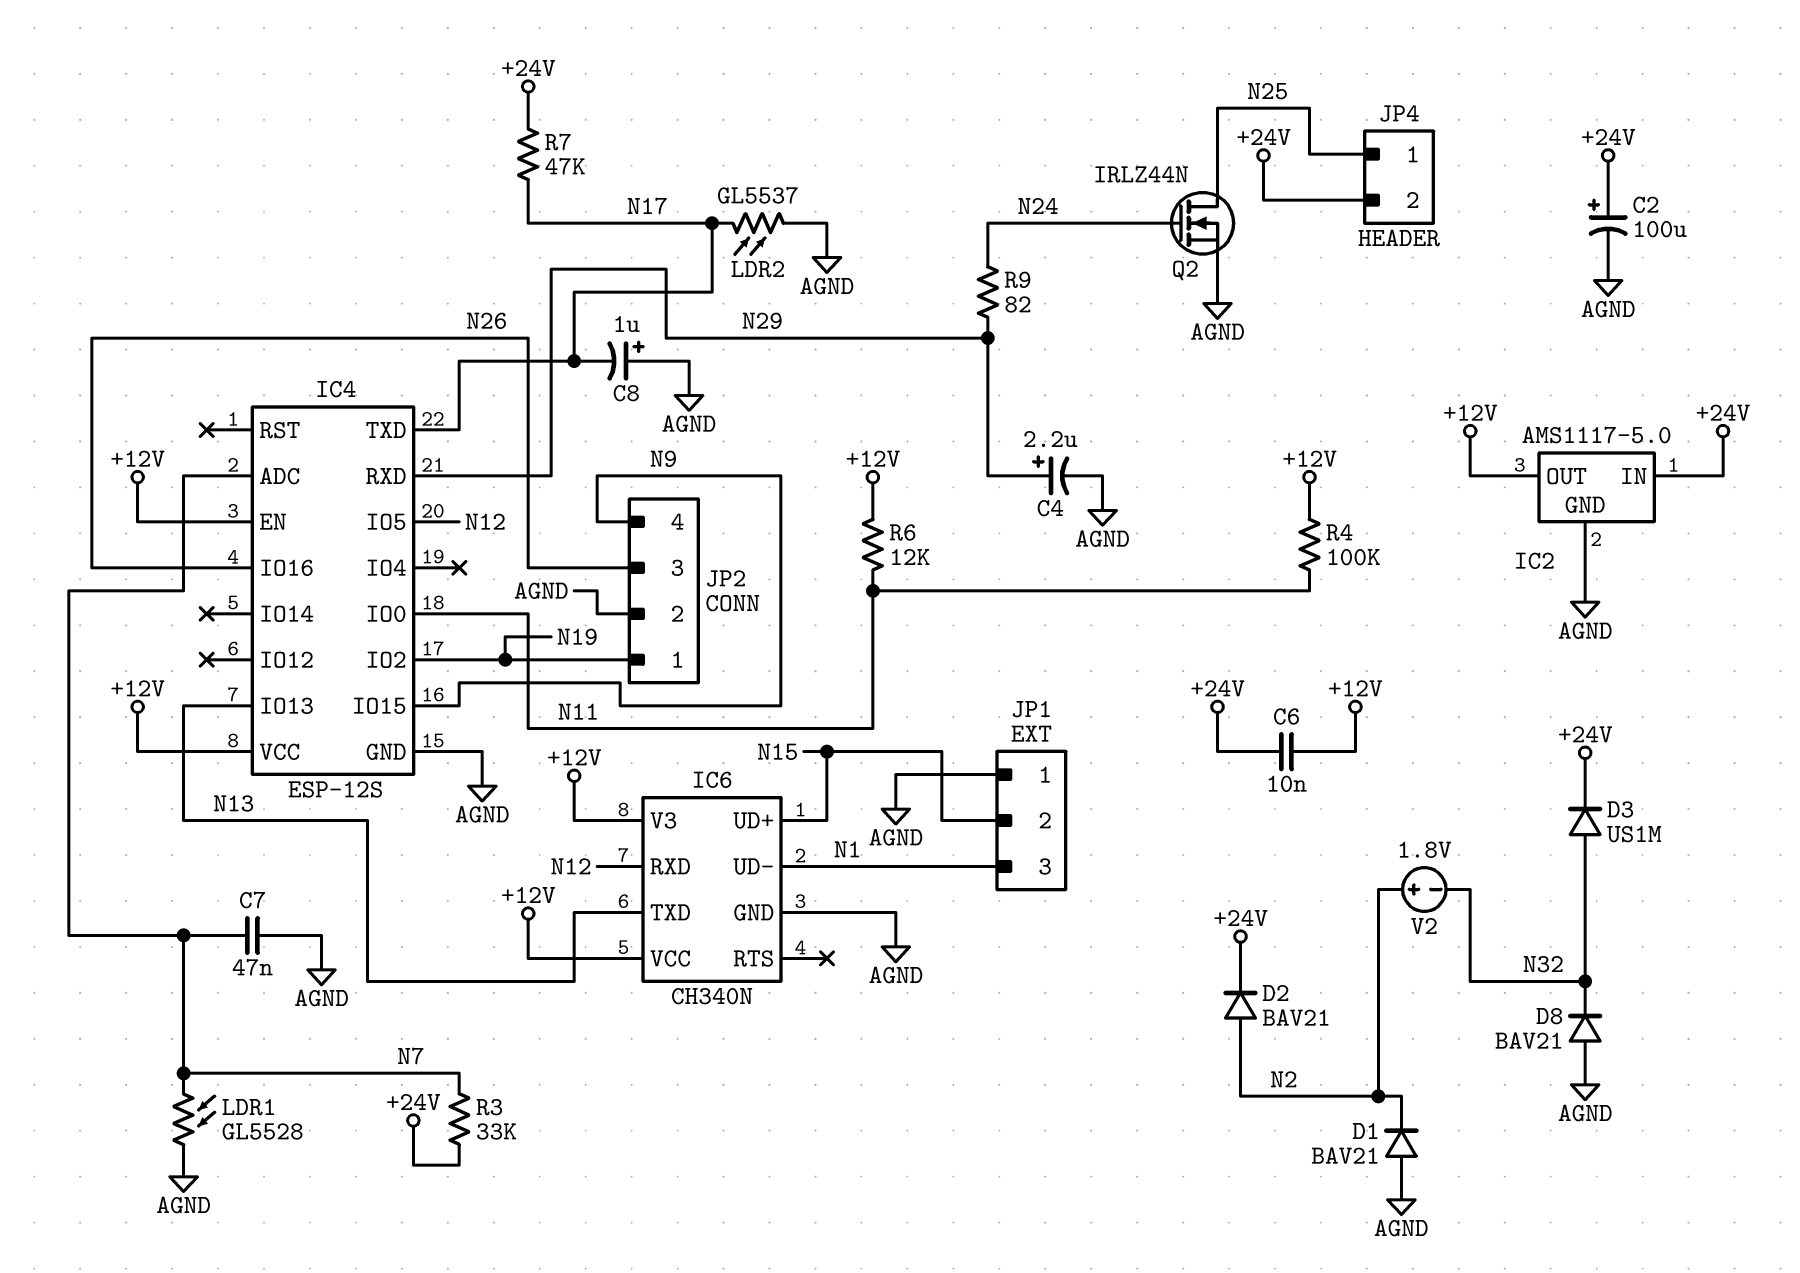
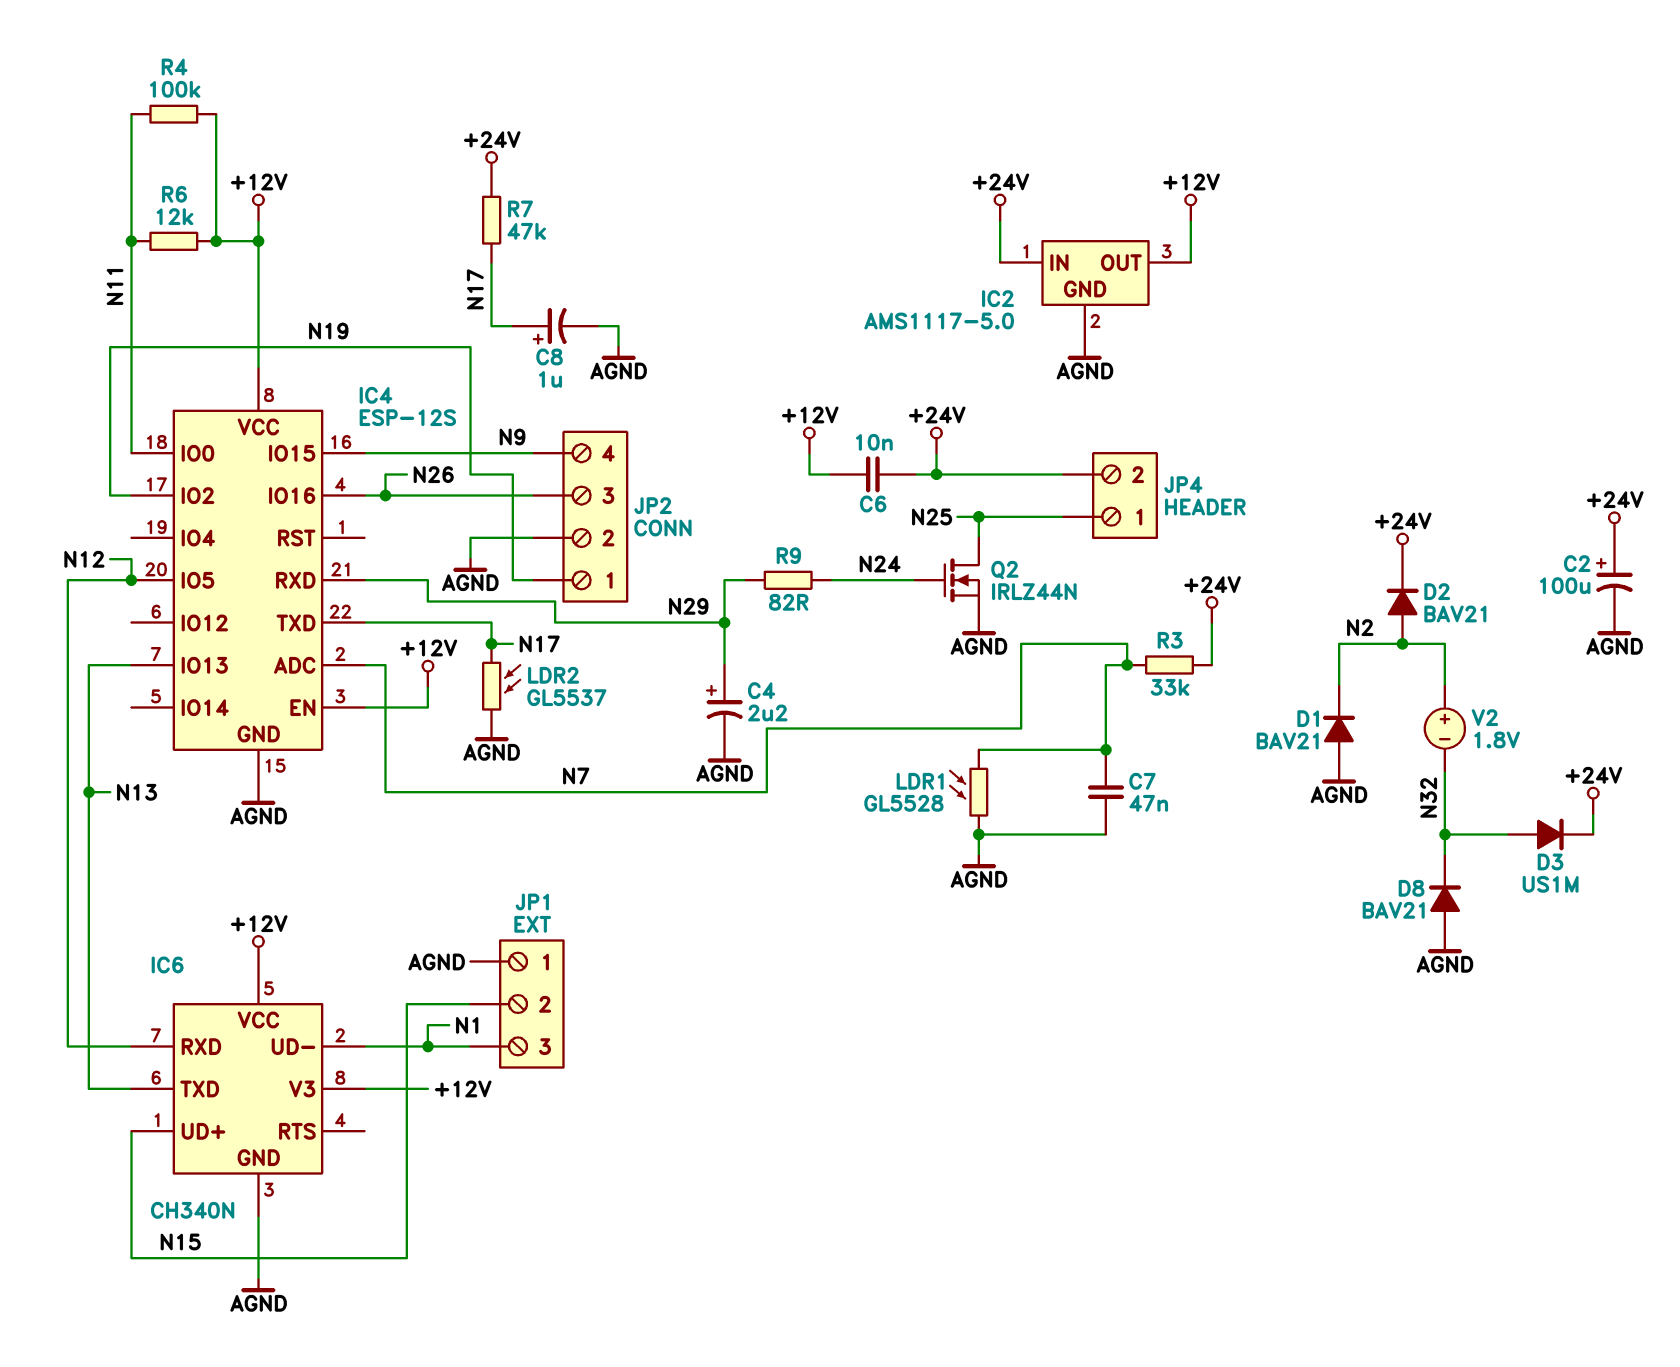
C8: 1uF (plus AGND, minus N17) -> 1uF (plus N17, minus AGND)

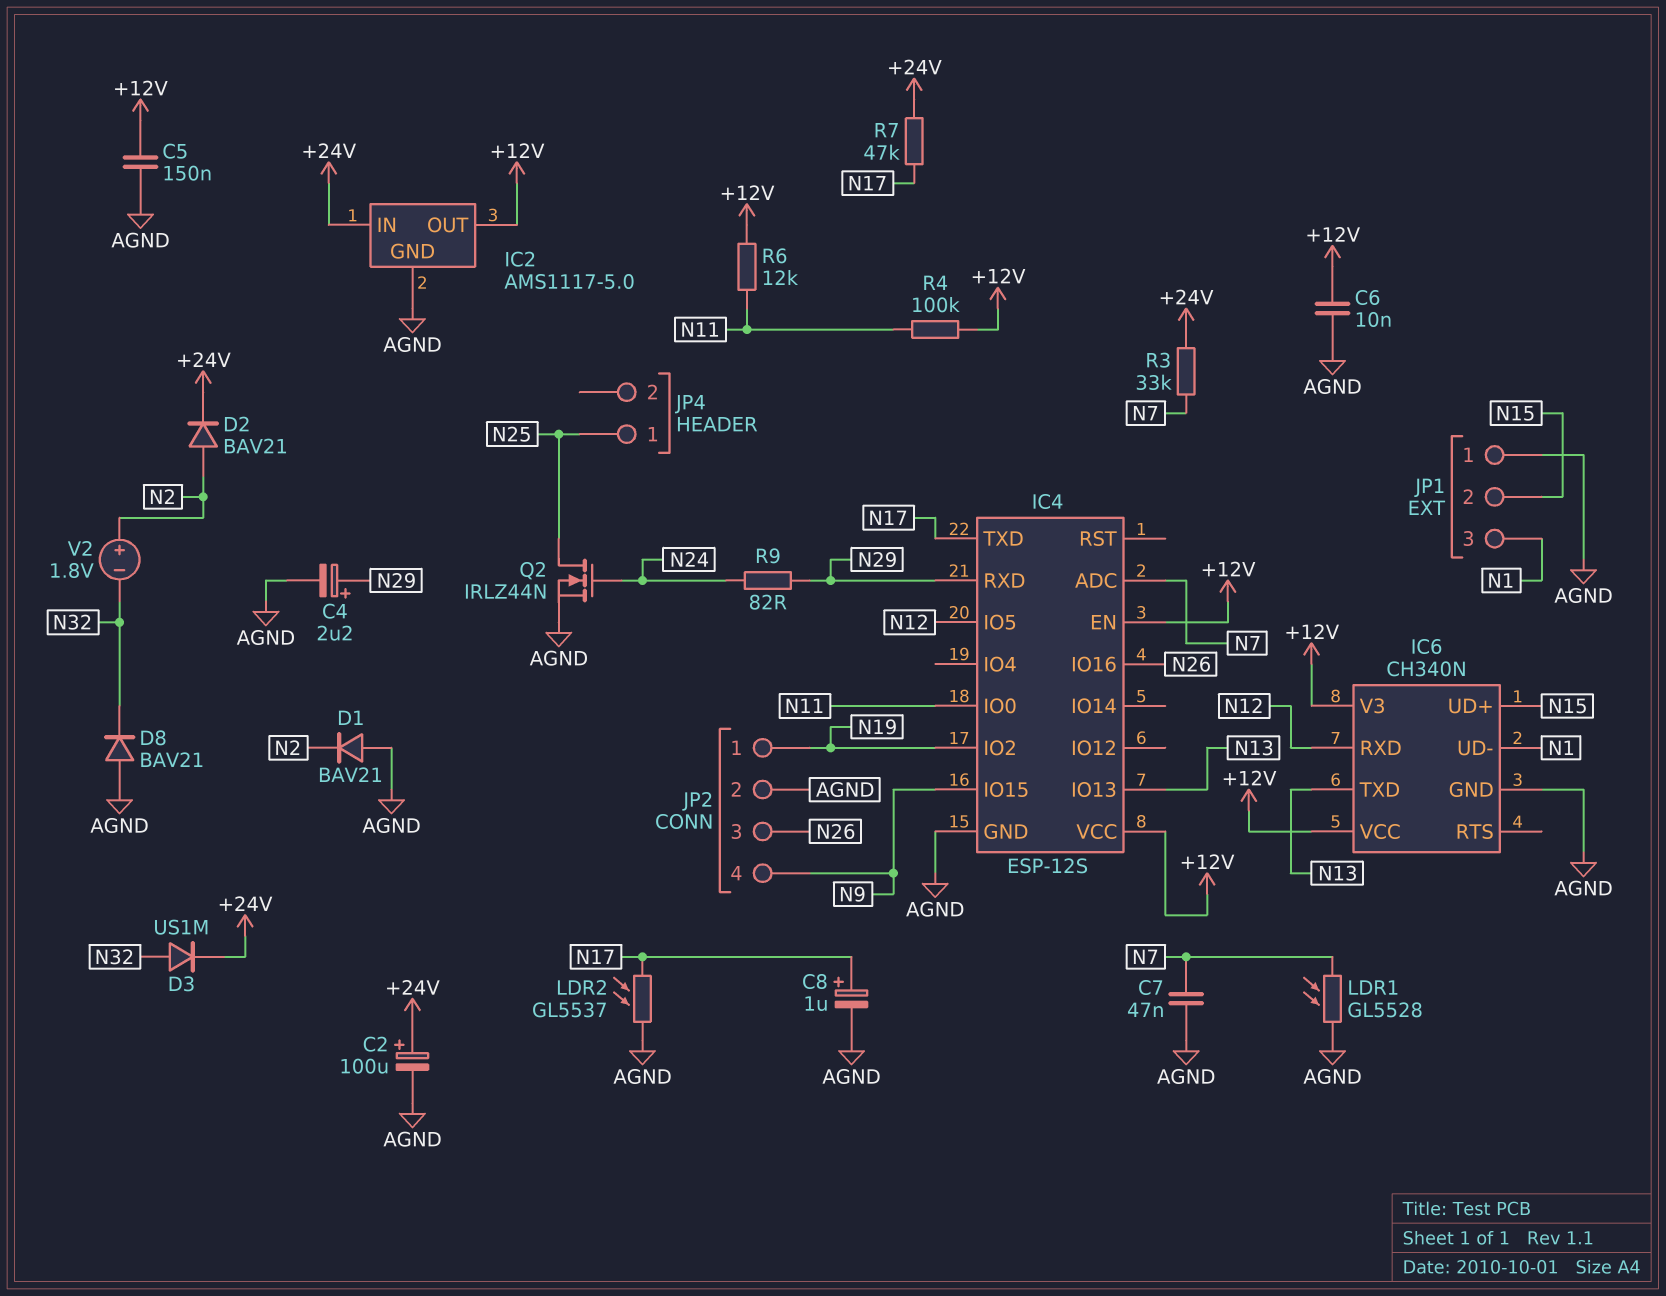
C5: none -> 150nF (+12V, AGND)
C6: 10nF (+12V, +24V) -> 10nF (+12V, AGND)
JP4 pin 2: +24V -> none

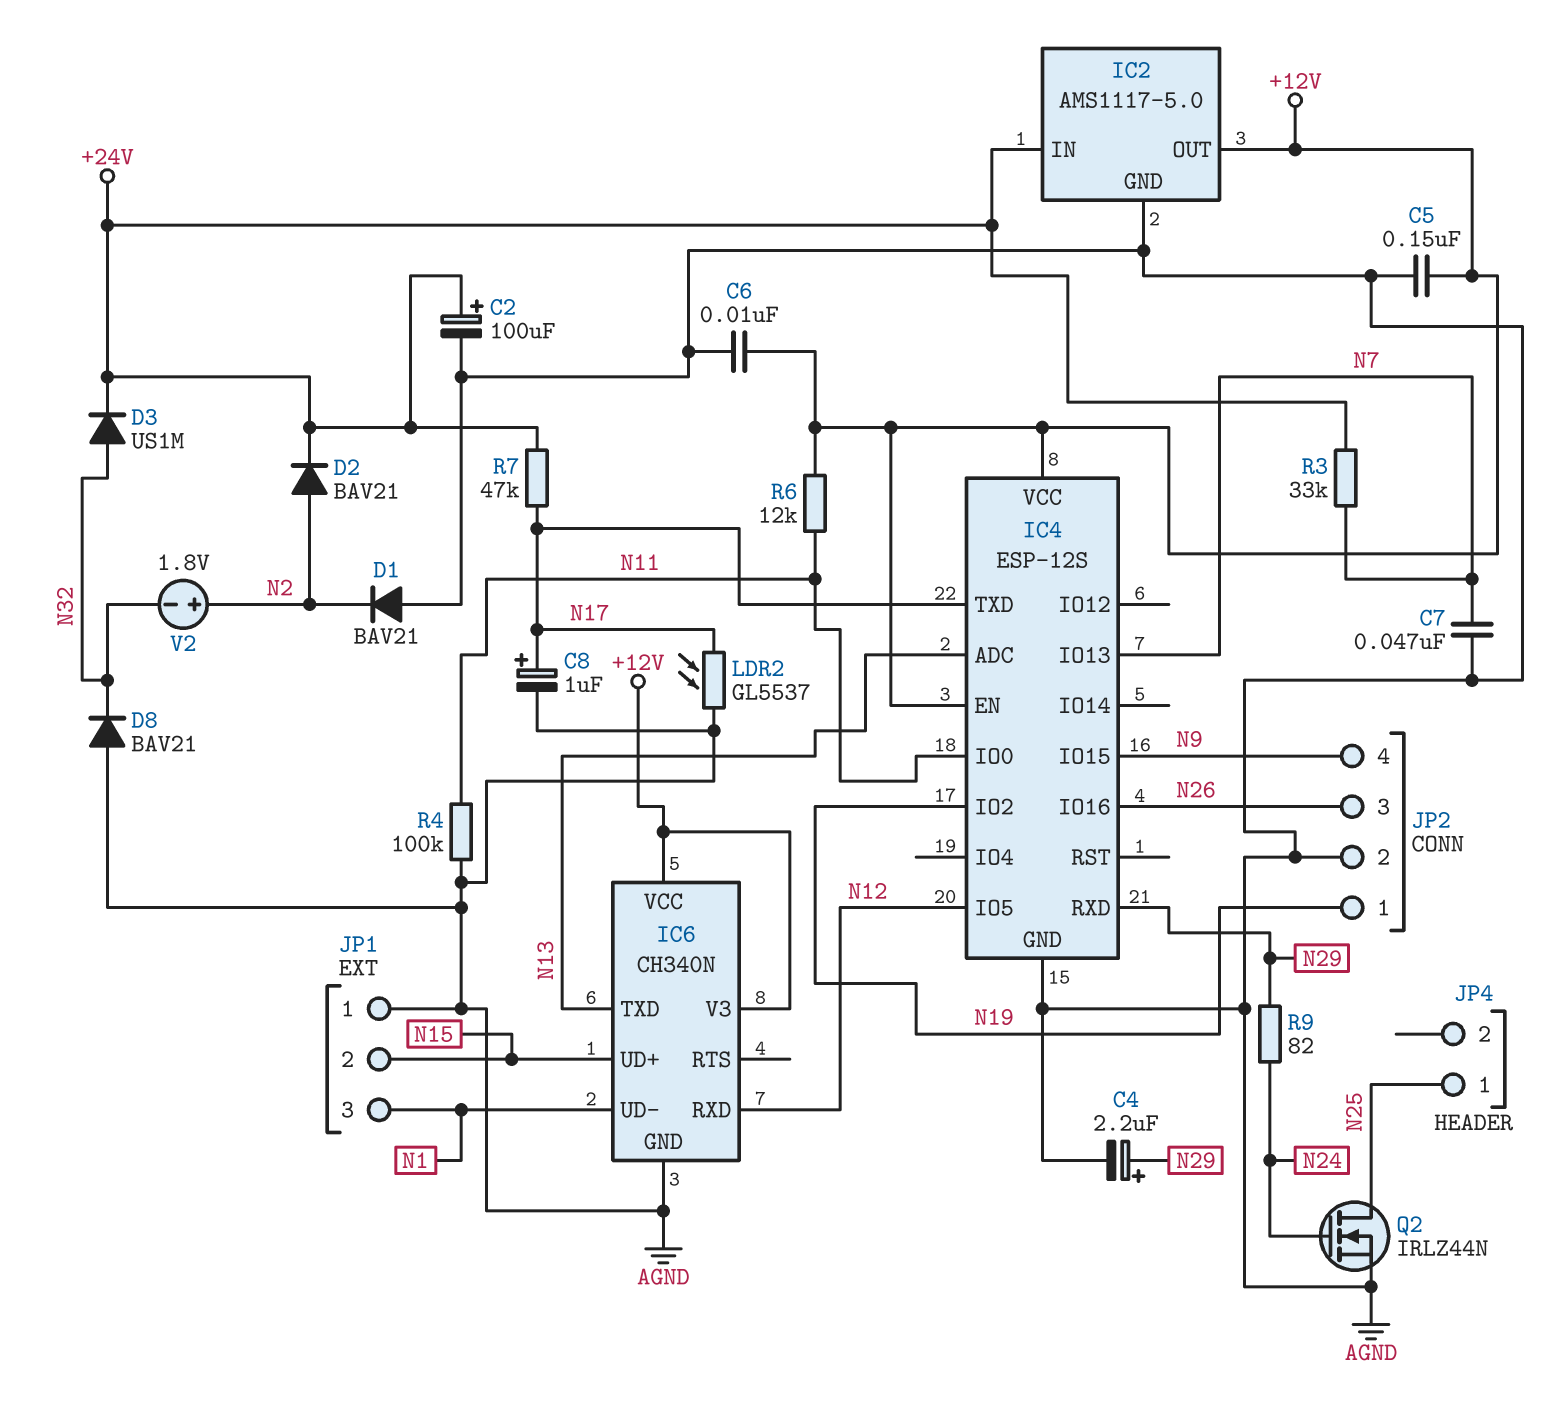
IC4 pin ADC: N7 -> N13
IC4 pin IO13: N13 -> N7
LDR1: GL5528 (AGND, N7) -> none
R4: 100k (+12V, N11) -> 100k (AGND, N11)

